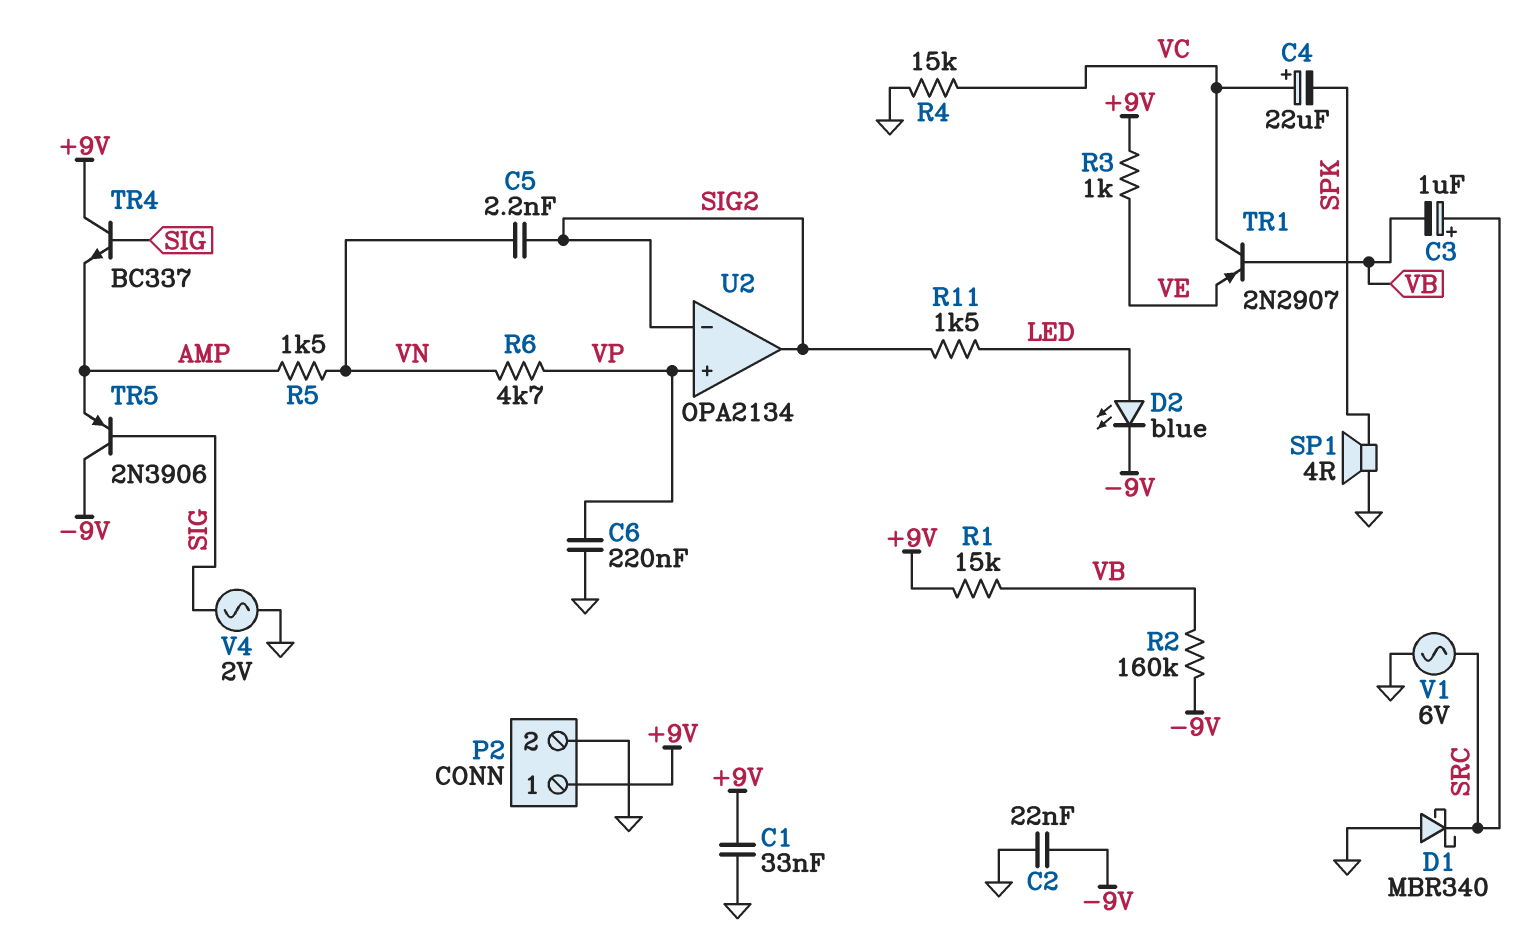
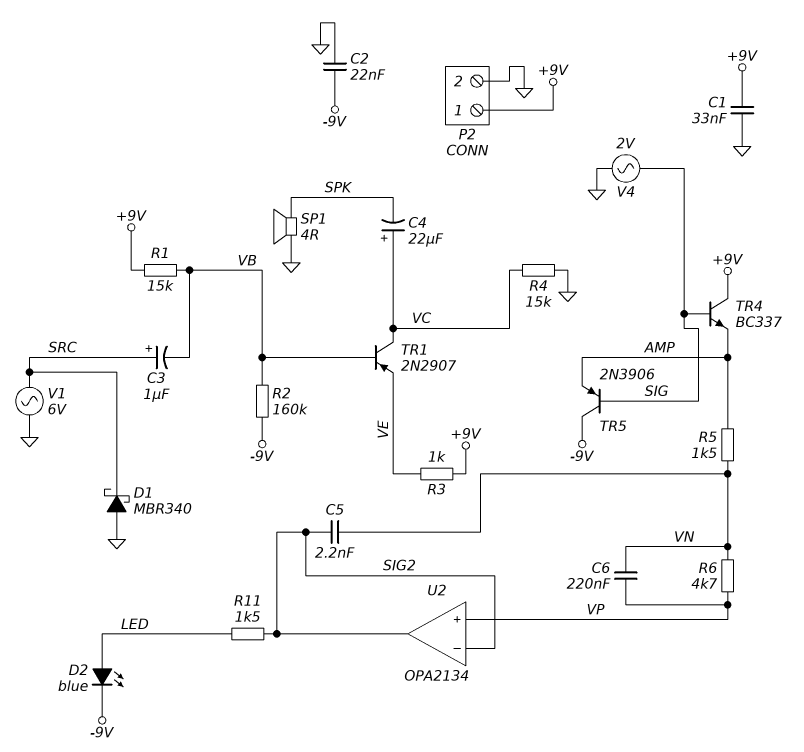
C6: 220nF (GND, VP) -> 220nF (VN, VP)

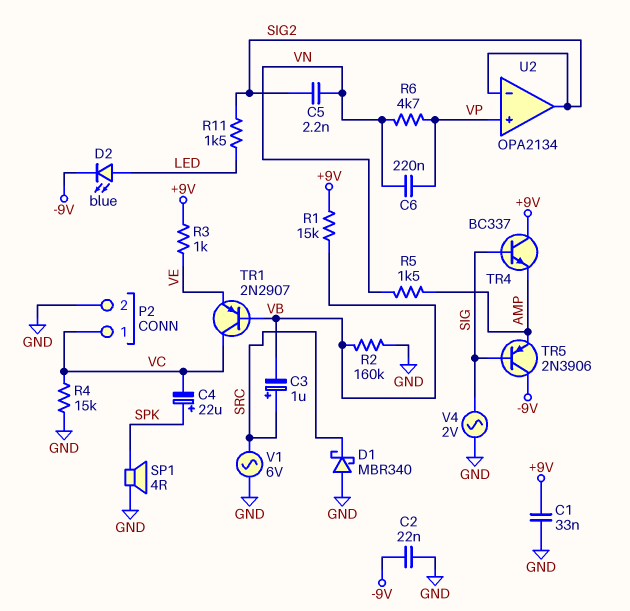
C4: 22uF (plus VC, minus SPK) -> 22uF (plus SPK, minus VC)
P2 pin 1: +9V -> VC
R2: 160k (-9V, VB) -> 160k (GND, VB)

